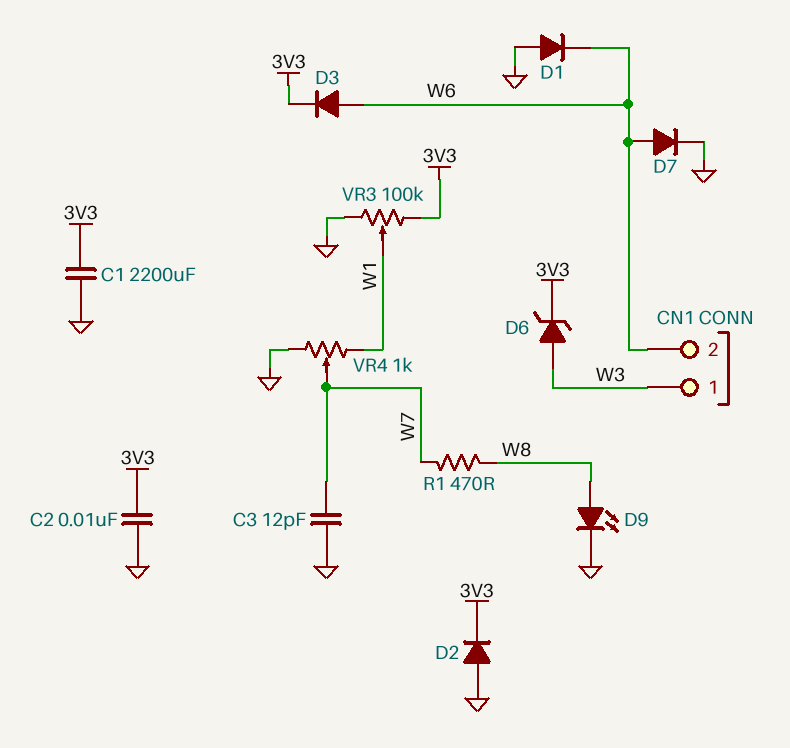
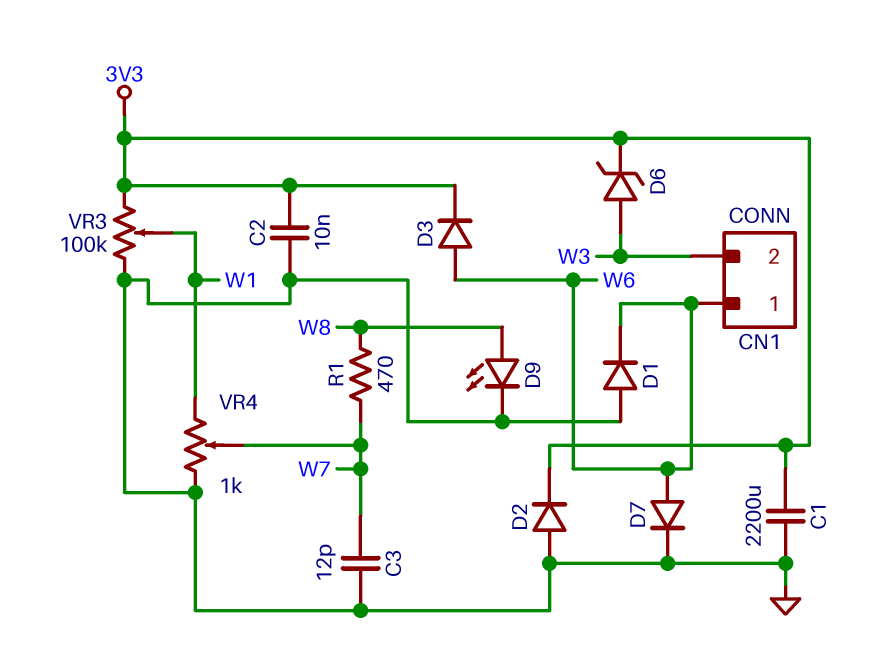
CN1 pin 1: W3 -> W6
CN1 pin 2: W6 -> W3

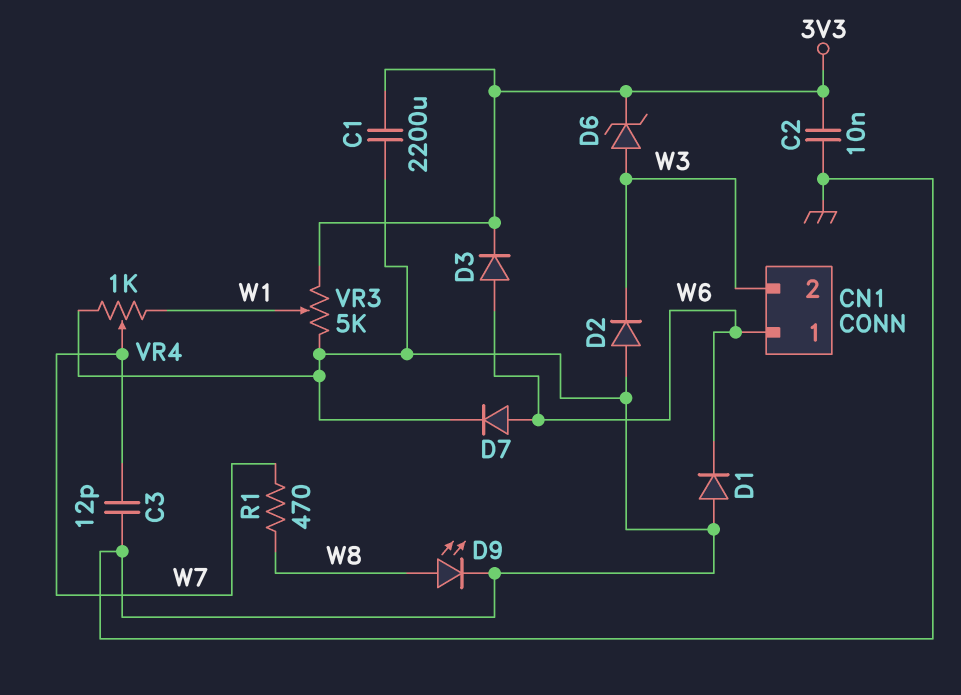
D2: diode (A GND, K 3V3) -> diode (A GND, K W3)
VR3: 100k (3V3, GND, wiper W1) -> 5k (3V3, GND, wiper W1)

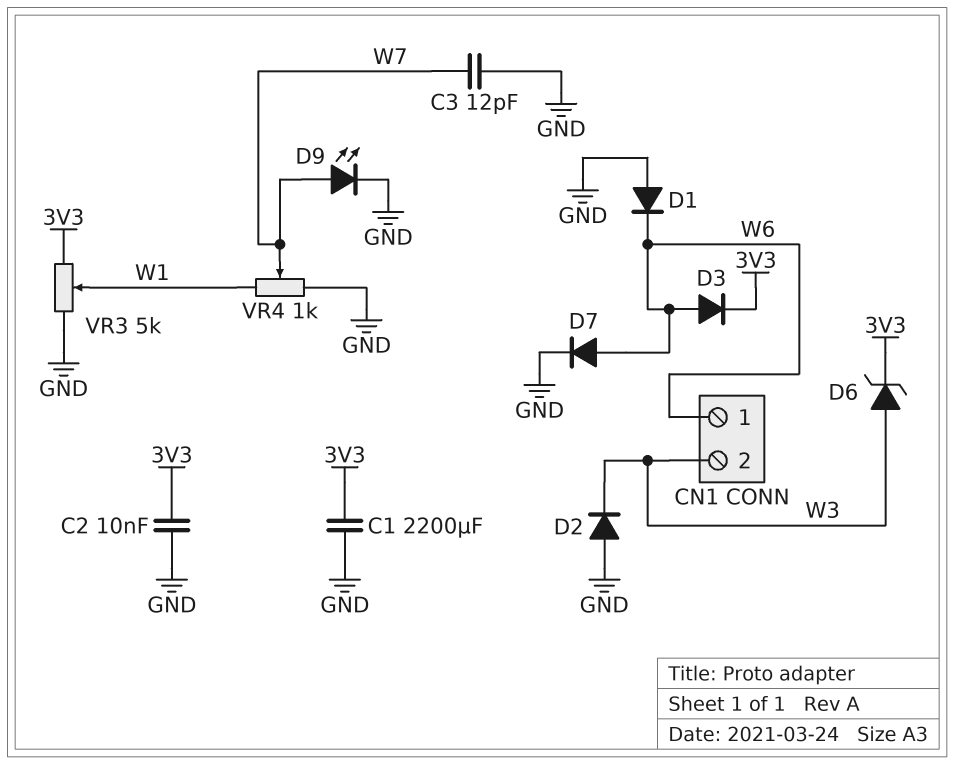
D9: LED (A W8, K GND) -> LED (A W7, K GND)
R1: 470 (W7, W8) -> none

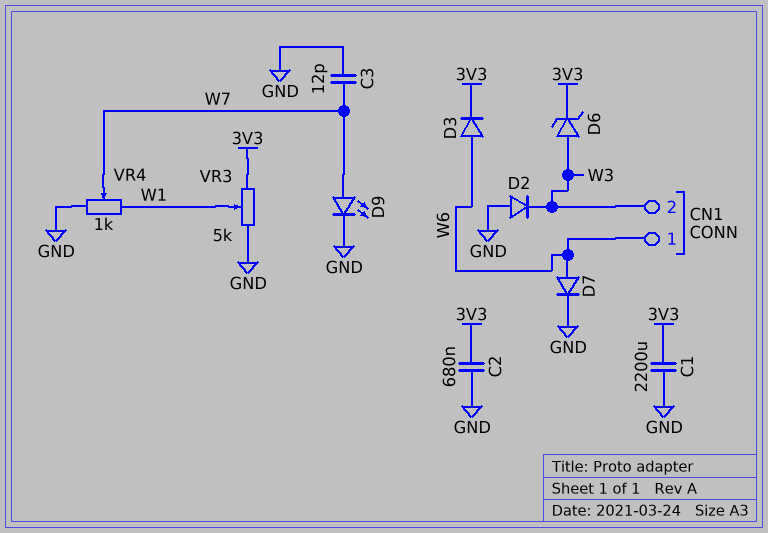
C2: 10nF (3V3, GND) -> 680nF (3V3, GND)
D1: diode (A GND, K W6) -> none

